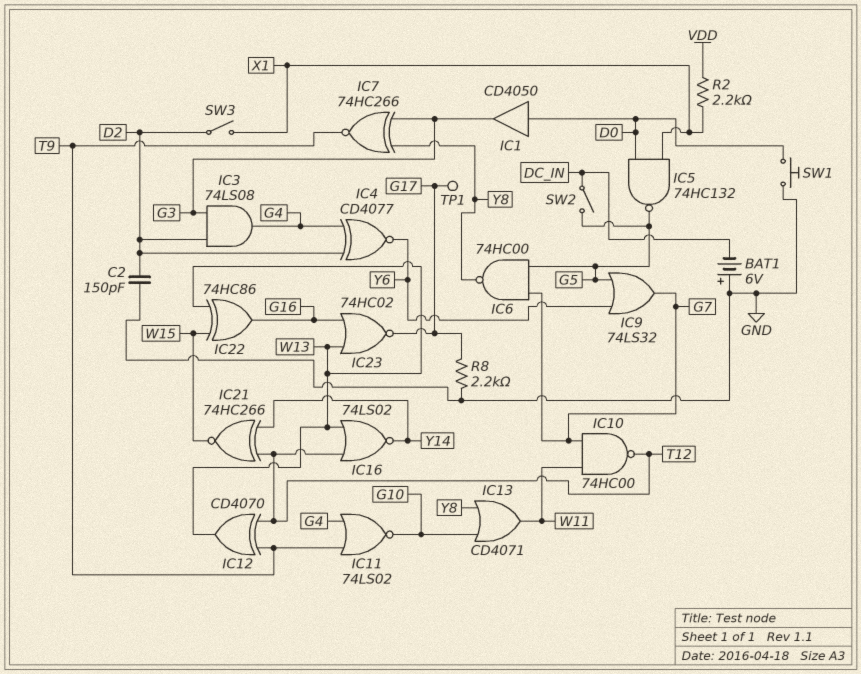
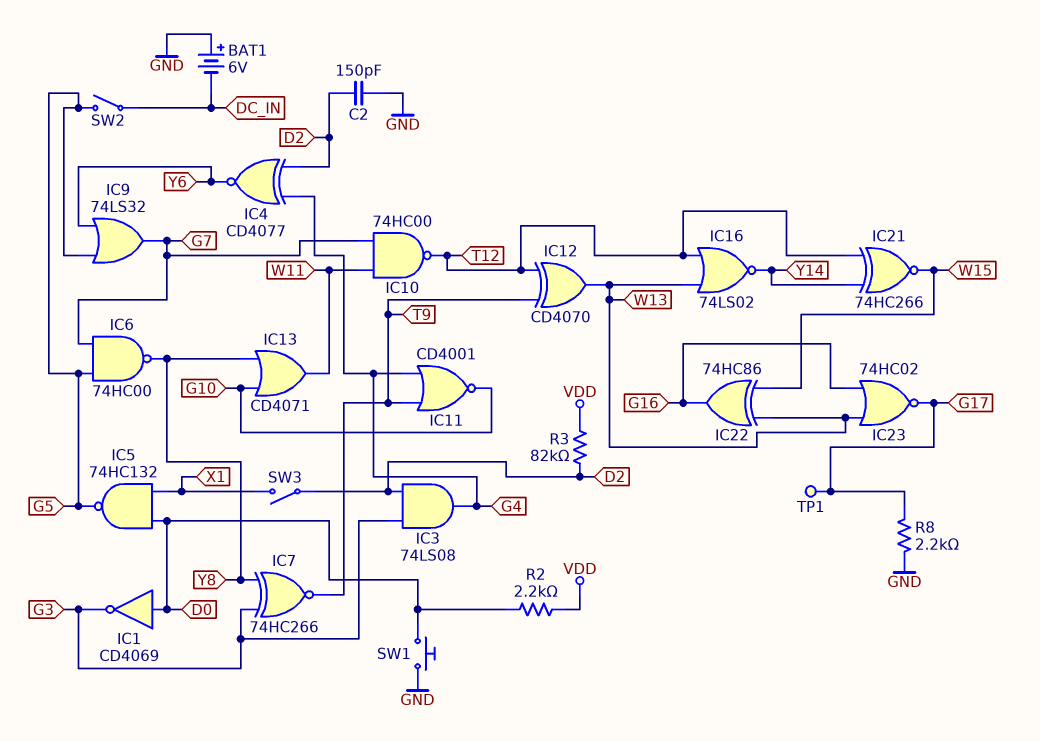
IC1: buffer CD4050 (in D0, out G3) -> NOT CD4069 (in D0, out G3)
IC11: NOR 74LS02 (in G4, in T9, out G10) -> NOR CD4001 (in G4, in T9, out G10)
R2: 2.2k (VDD, X1) -> 2.2k (D0, VDD)
R3: none -> 82k (D2, VDD)

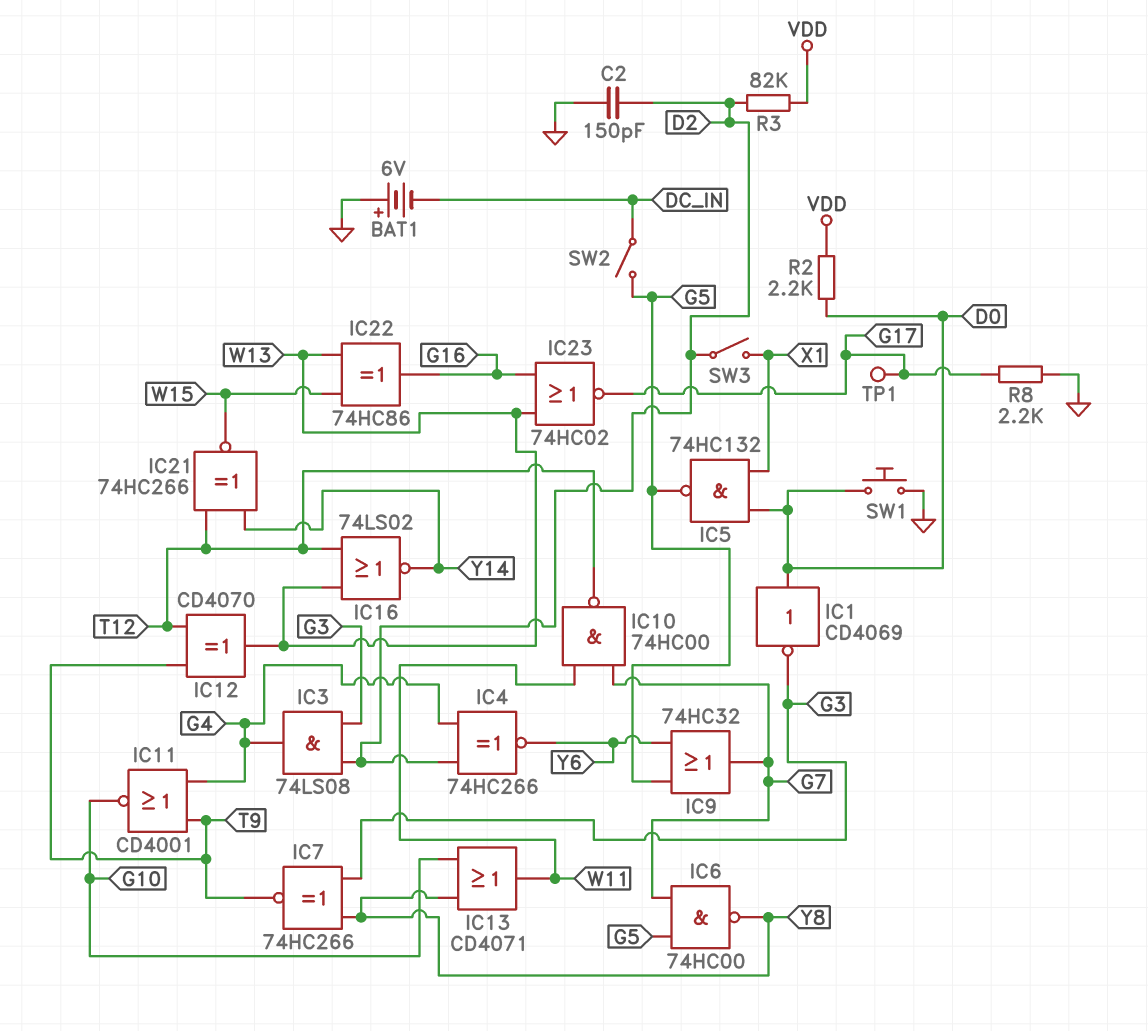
IC4: XNOR CD4077 (in D2, in G4, out Y6) -> XNOR 74HC266 (in D2, in G4, out Y6)
IC9: OR 74LS32 (in G5, in Y6, out G7) -> OR 74HC32 (in G5, in Y6, out G7)

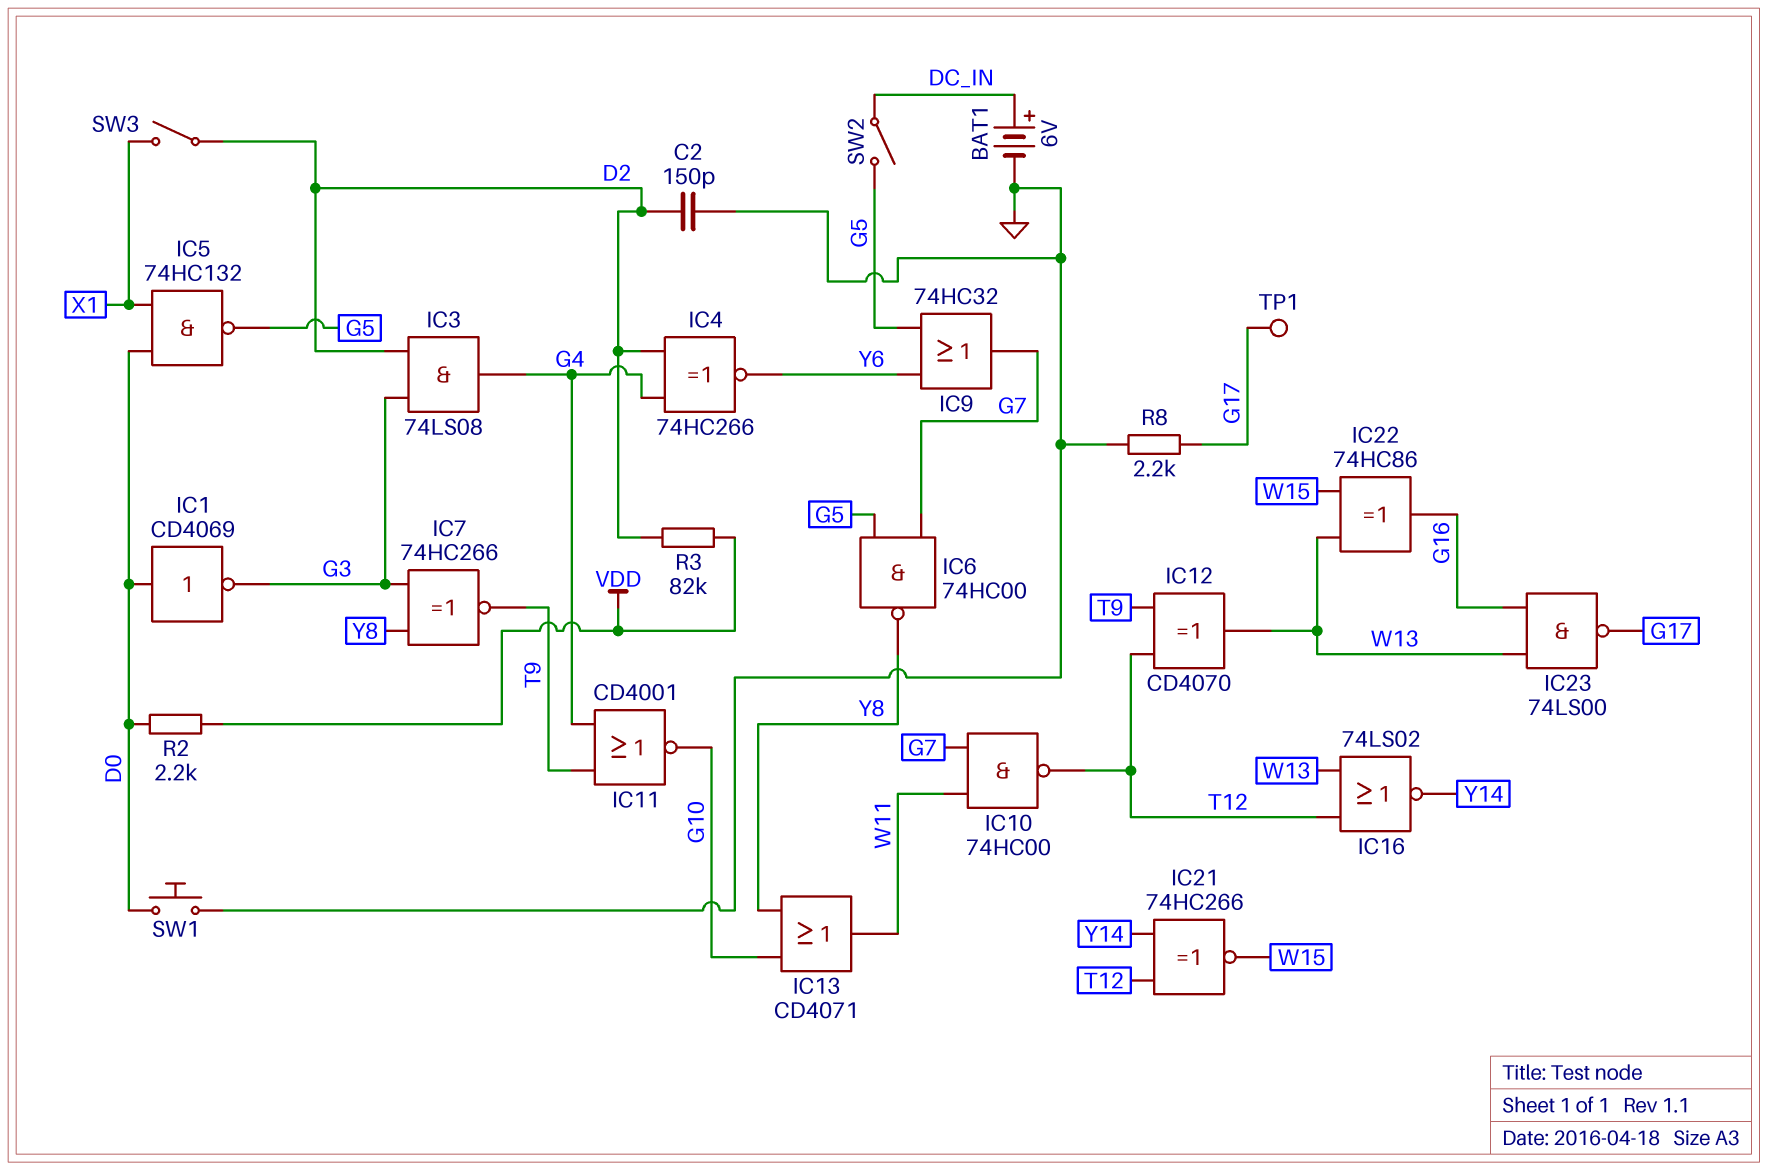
BAT1: 6V (plus GND, minus DC_IN) -> 6V (plus DC_IN, minus GND)
IC23: NOR 74HC02 (in G16, in W13, out G17) -> NAND 74LS00 (in G16, in W13, out G17)

